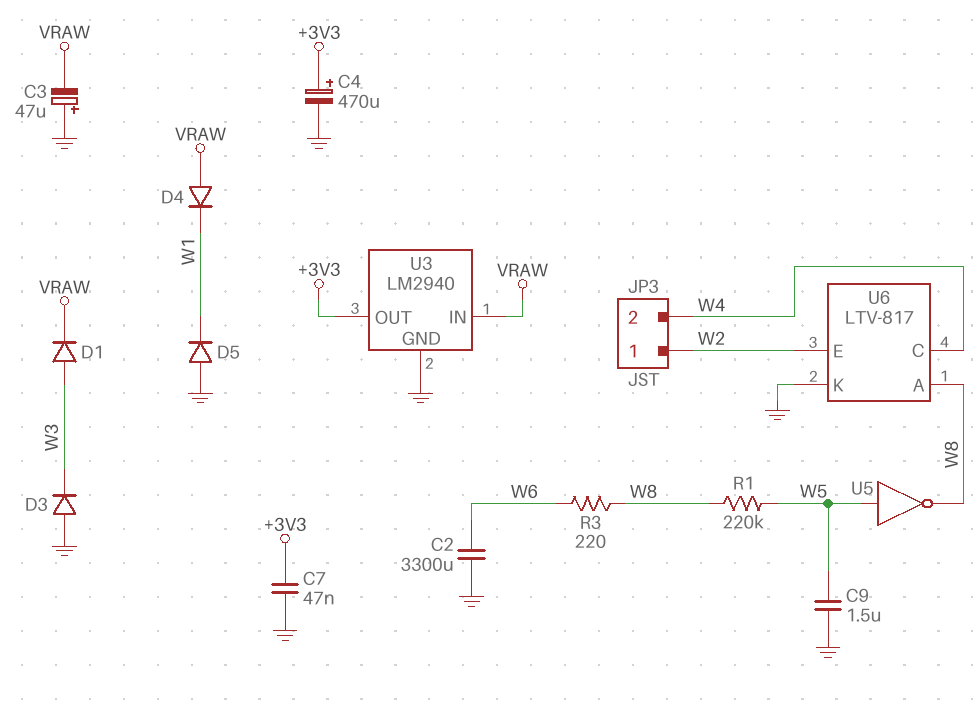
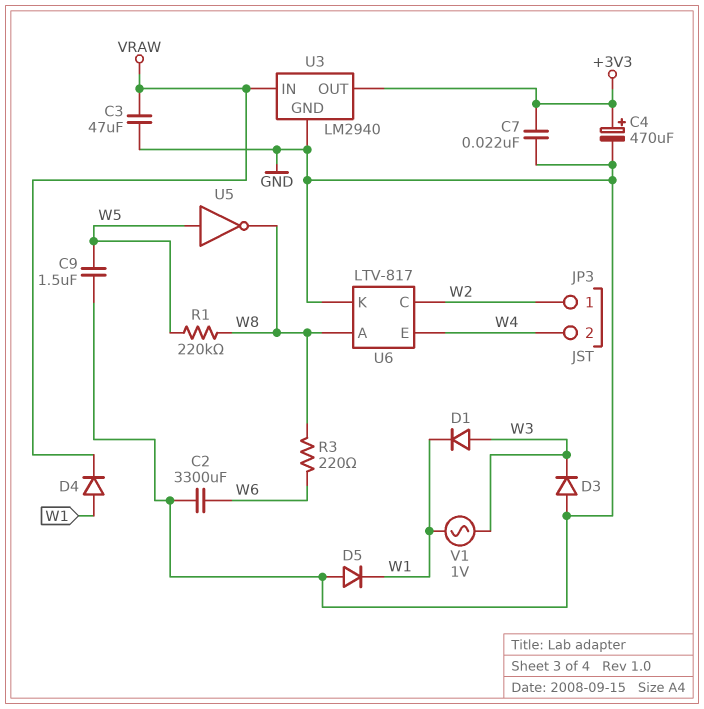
C3: 47uF (plus GND, minus VRAW) -> 47uF (GND, VRAW)
C7: 47nF (+3V3, GND) -> 22nF (+3V3, GND)
D1: diode (A W3, K VRAW) -> diode (A W3, K W1)
D4: diode (A VRAW, K W1) -> diode (A W1, K VRAW)
U6 pin C: W4 -> W2
U6 pin E: W2 -> W4
V1: none -> AC 1V (W1, W3)

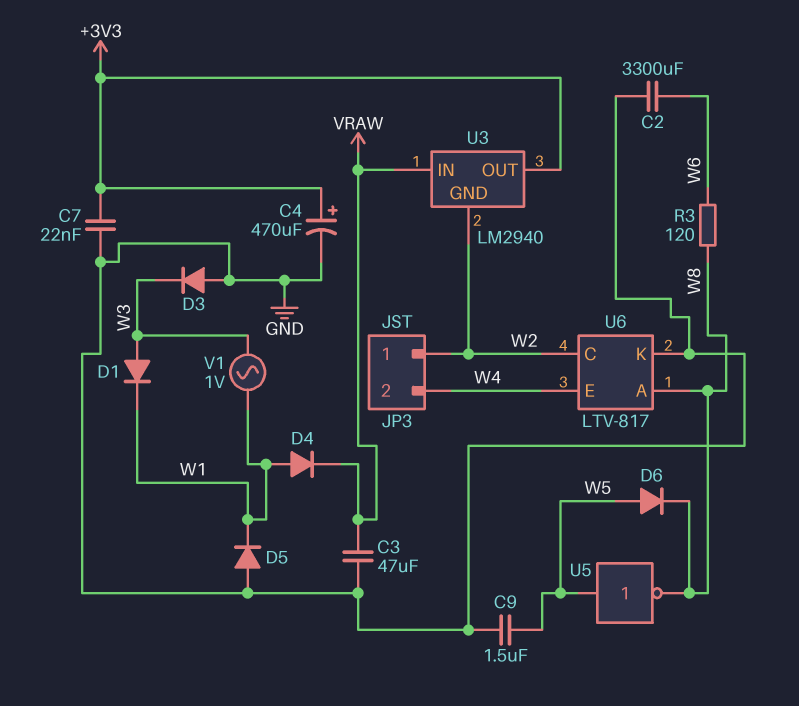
D6: none -> diode (A W5, K W8)
R1: 220k (W5, W8) -> none
R3: 220 (W6, W8) -> 120 (W6, W8)
U3 pin GND: GND -> W2

